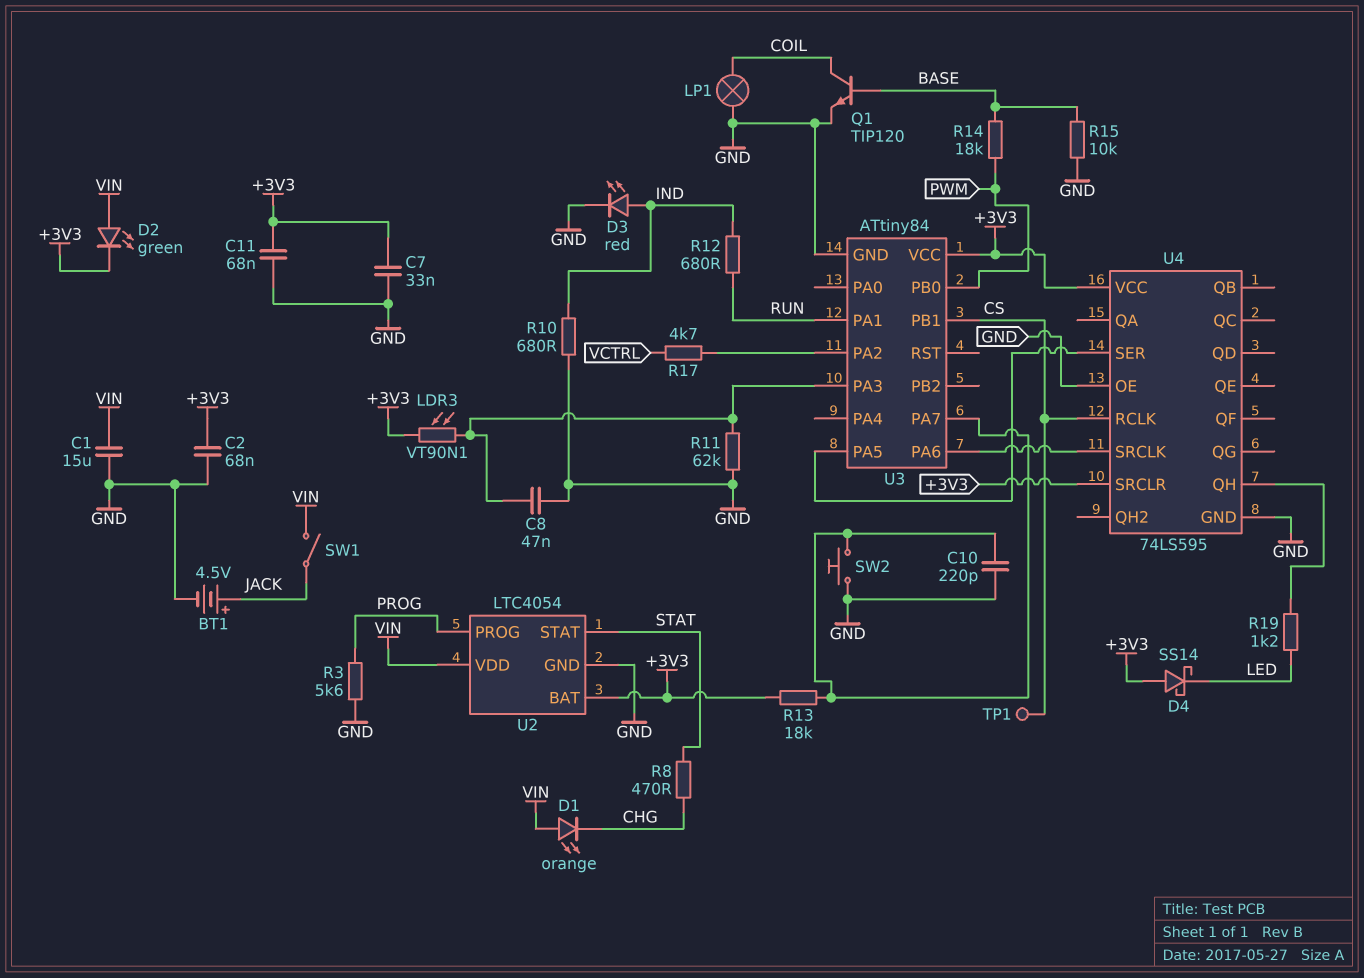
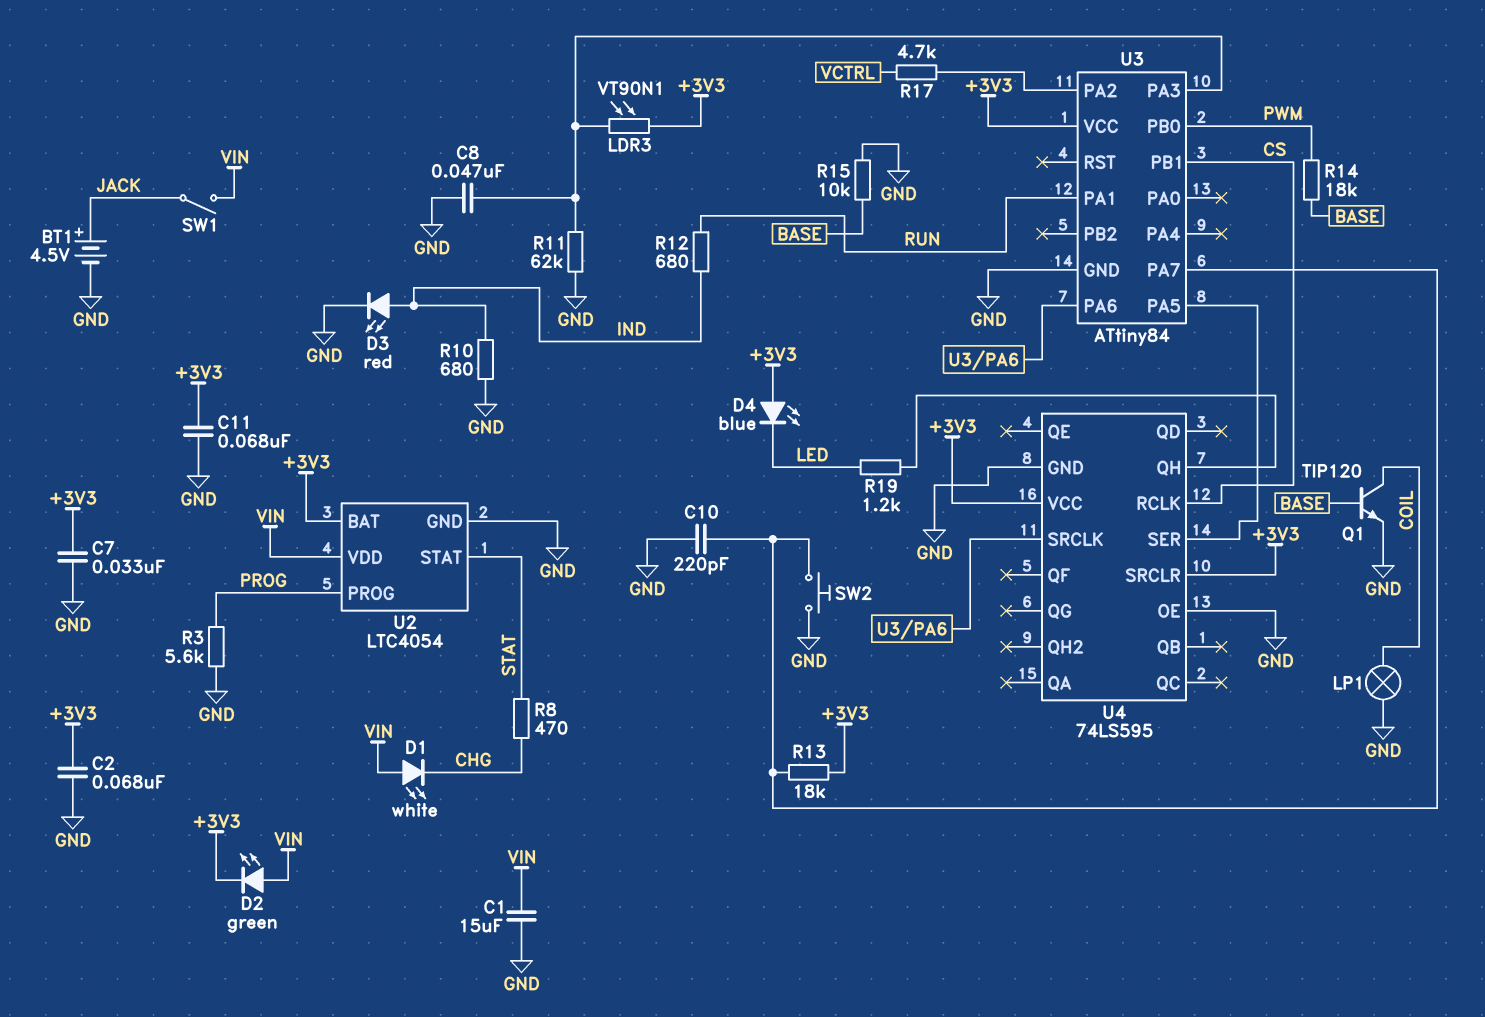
D1: LED orange (A VIN, K CHG) -> LED white (A VIN, K CHG)
D4: schottky SS14 (A +3V3, K LED) -> LED blue (A +3V3, K LED)
TP1: test point (CS) -> none

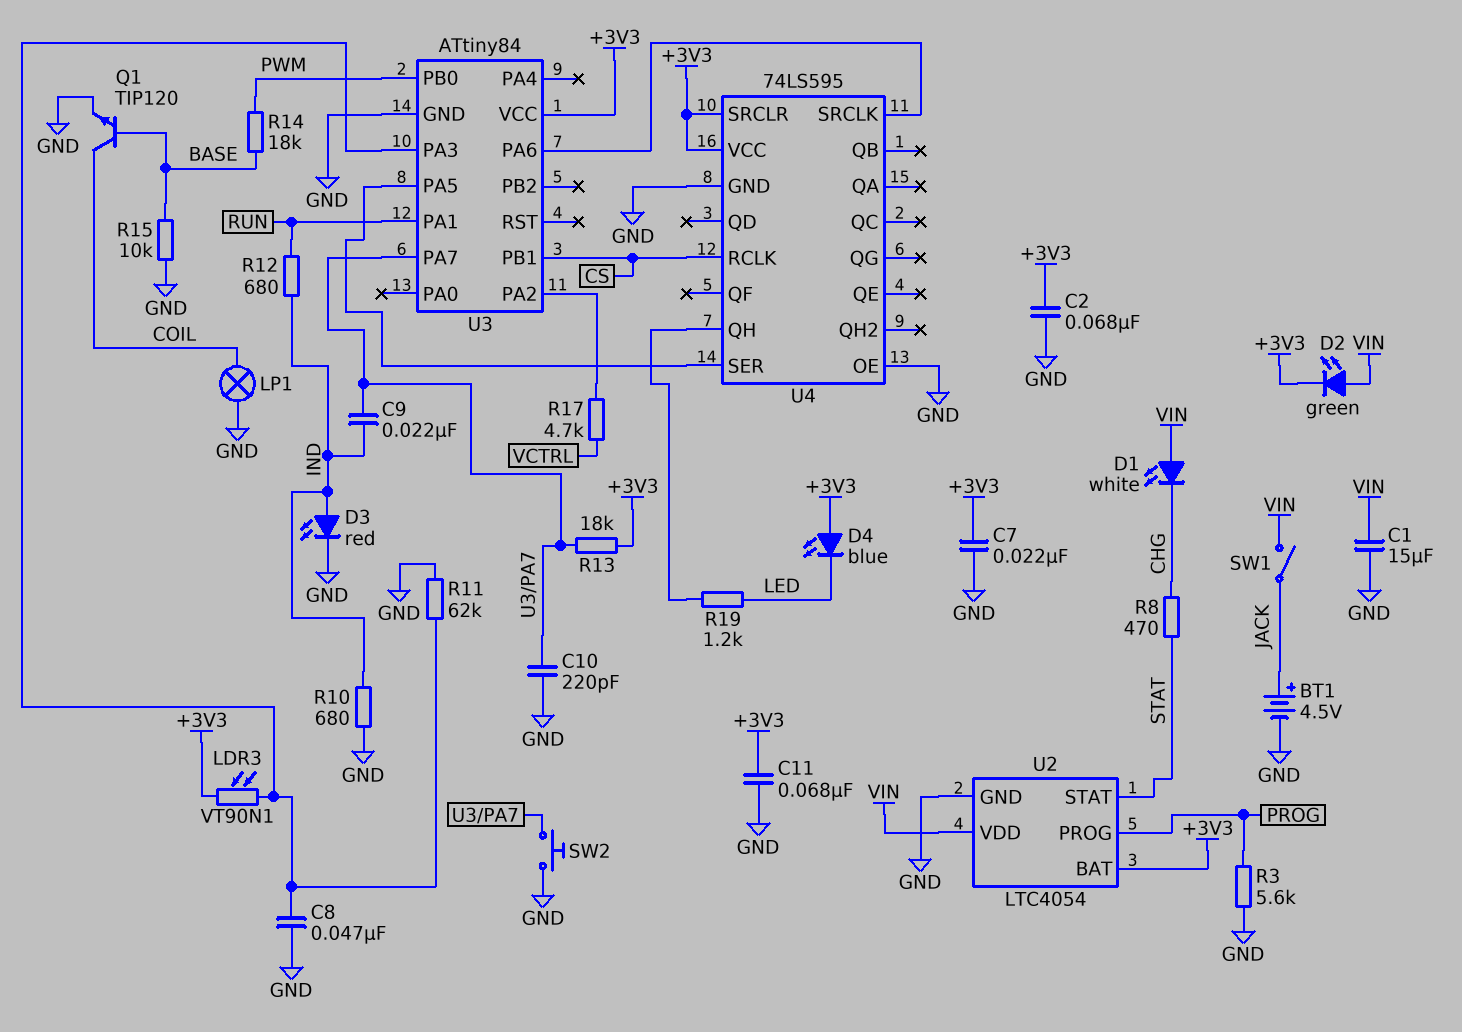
C7: 33nF (+3V3, GND) -> 22nF (+3V3, GND)
C9: none -> 22nF (IND, U3/PA7)

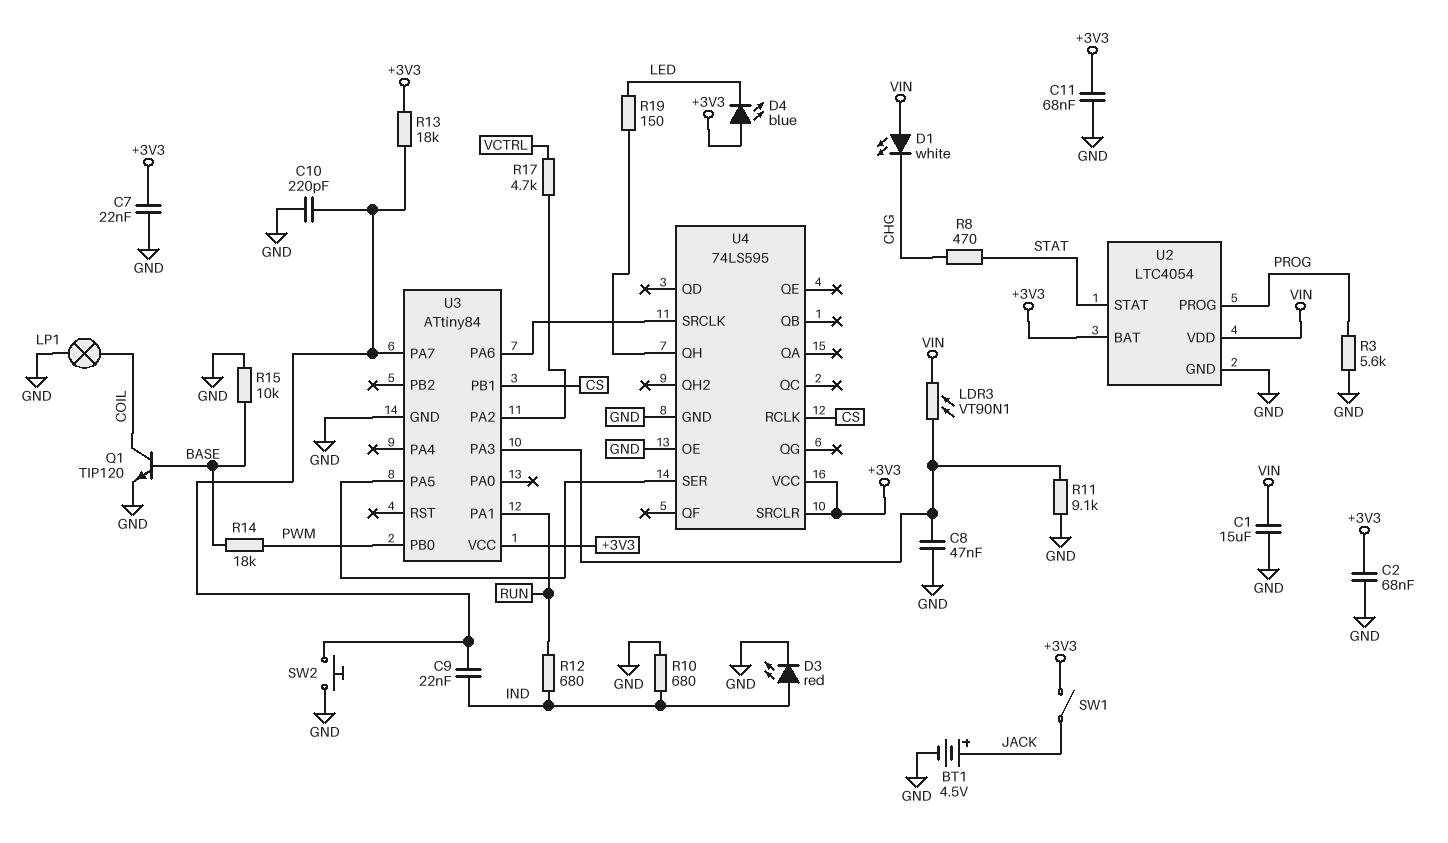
D2: LED green (A VIN, K +3V3) -> none
LDR3: VT90N1 (+3V3, U3/PA3) -> VT90N1 (U3/PA3, VIN)
R11: 62k (GND, U3/PA3) -> 9.1k (GND, U3/PA3)
R19: 1.2k (LED, U4/QH) -> 150 (LED, U4/QH)
SW1: switch (JACK, VIN) -> switch (+3V3, JACK)

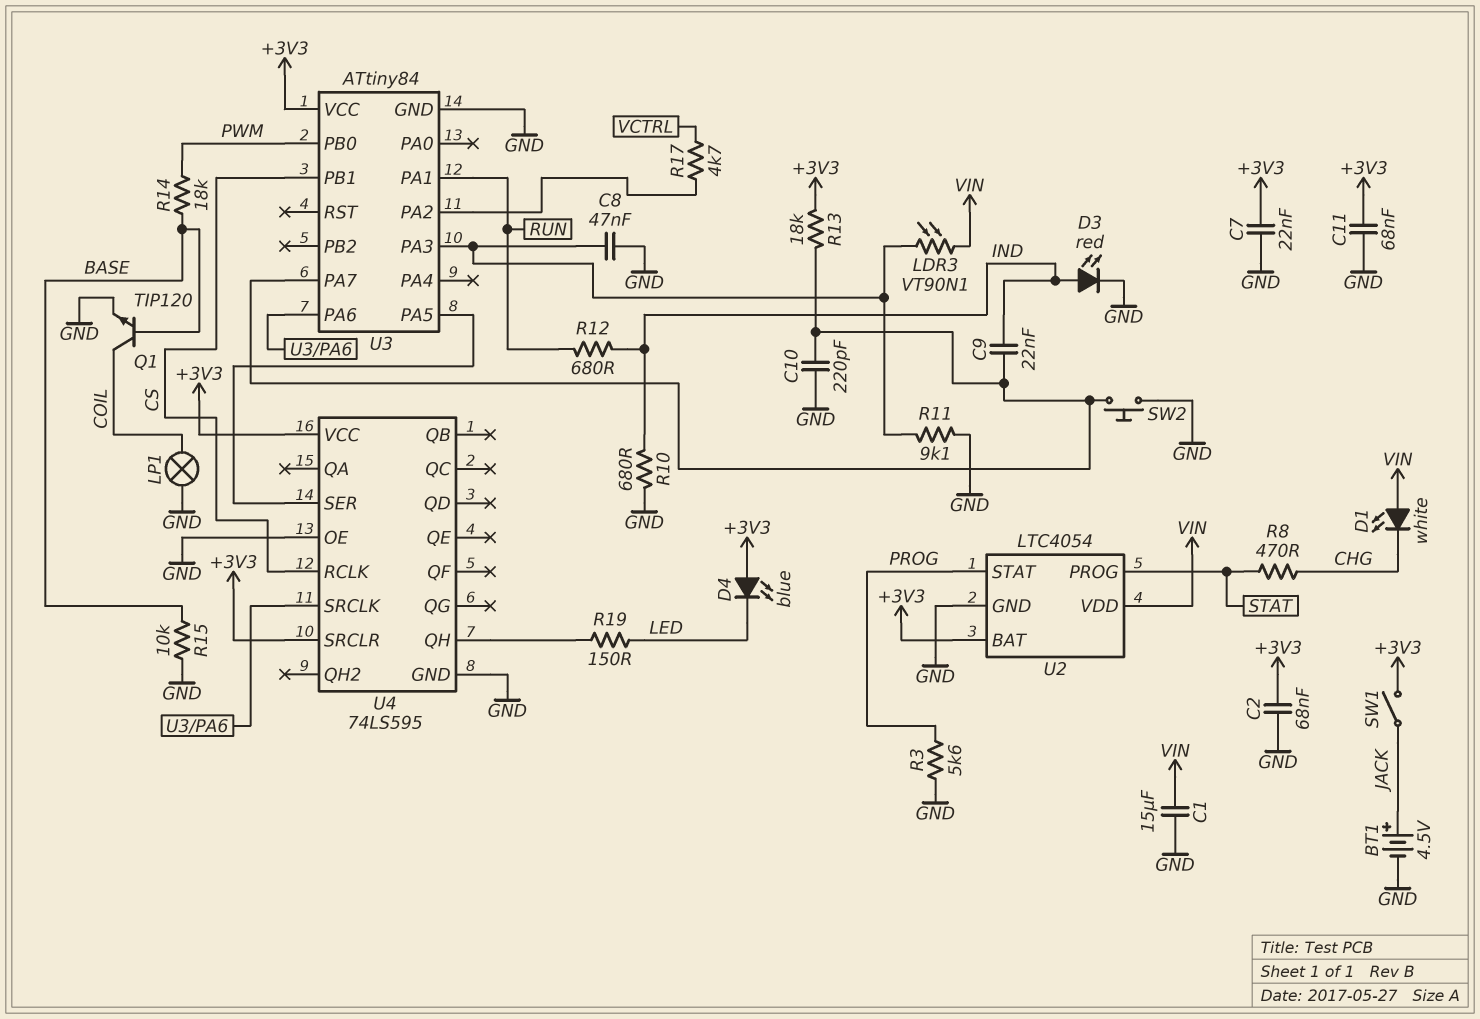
U2 pin PROG: PROG -> STAT
U2 pin STAT: STAT -> PROG

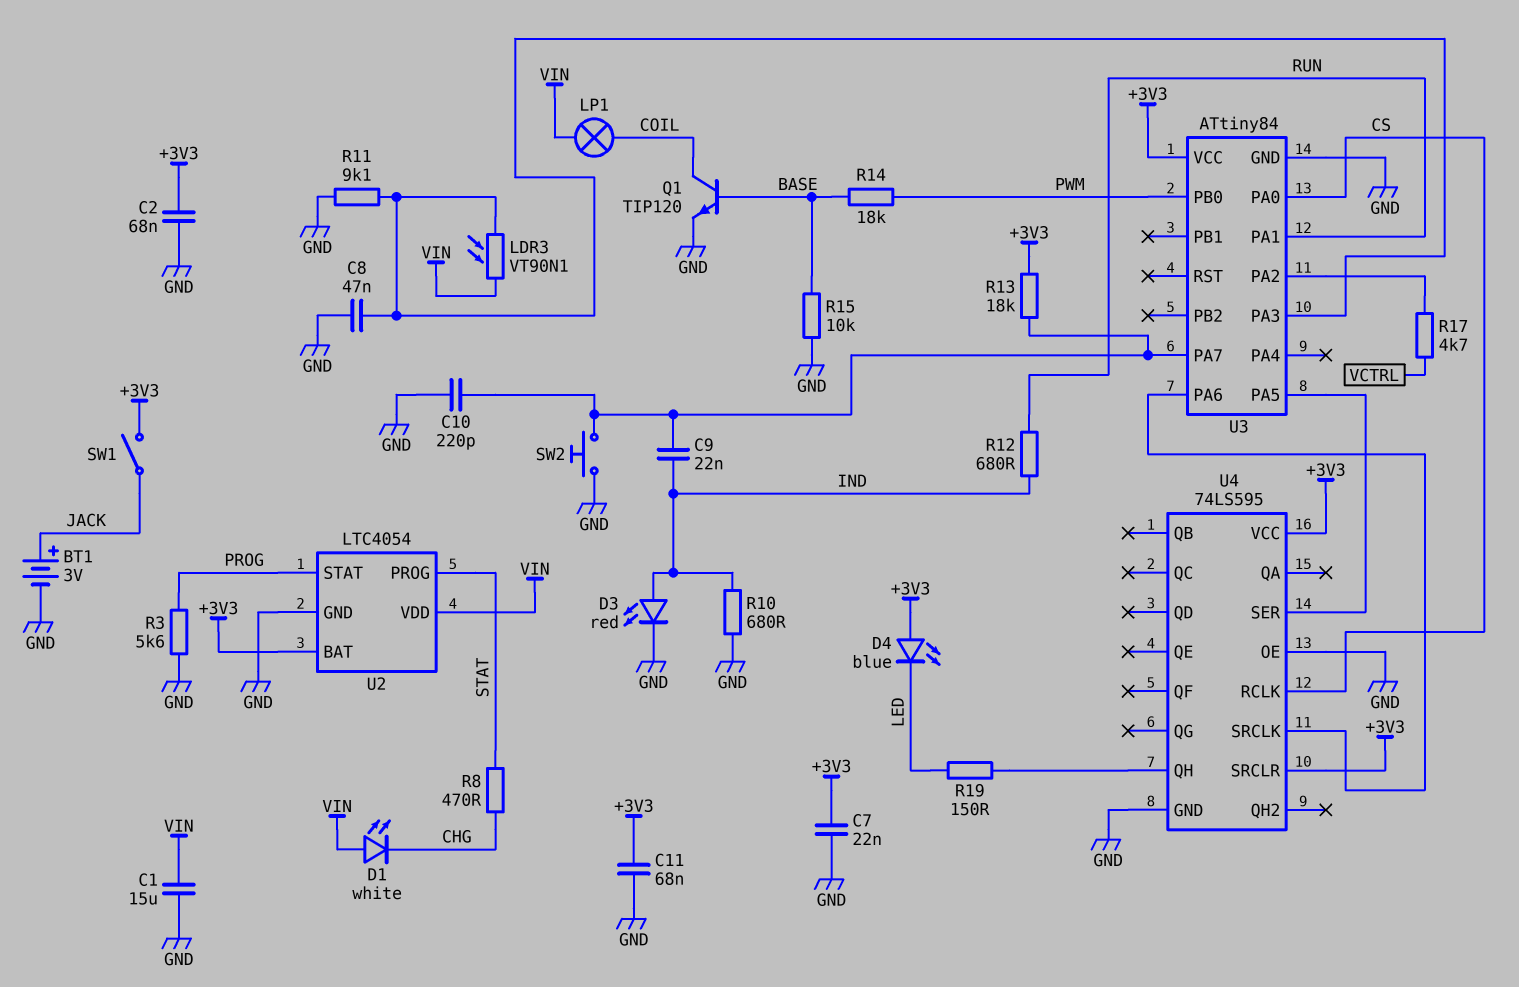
BT1: 4.5V (plus JACK, minus GND) -> 3V (plus JACK, minus GND)
LP1: lamp (COIL, GND) -> lamp (COIL, VIN)
U3 pin PA0: none -> CS
U3 pin PB1: CS -> none

